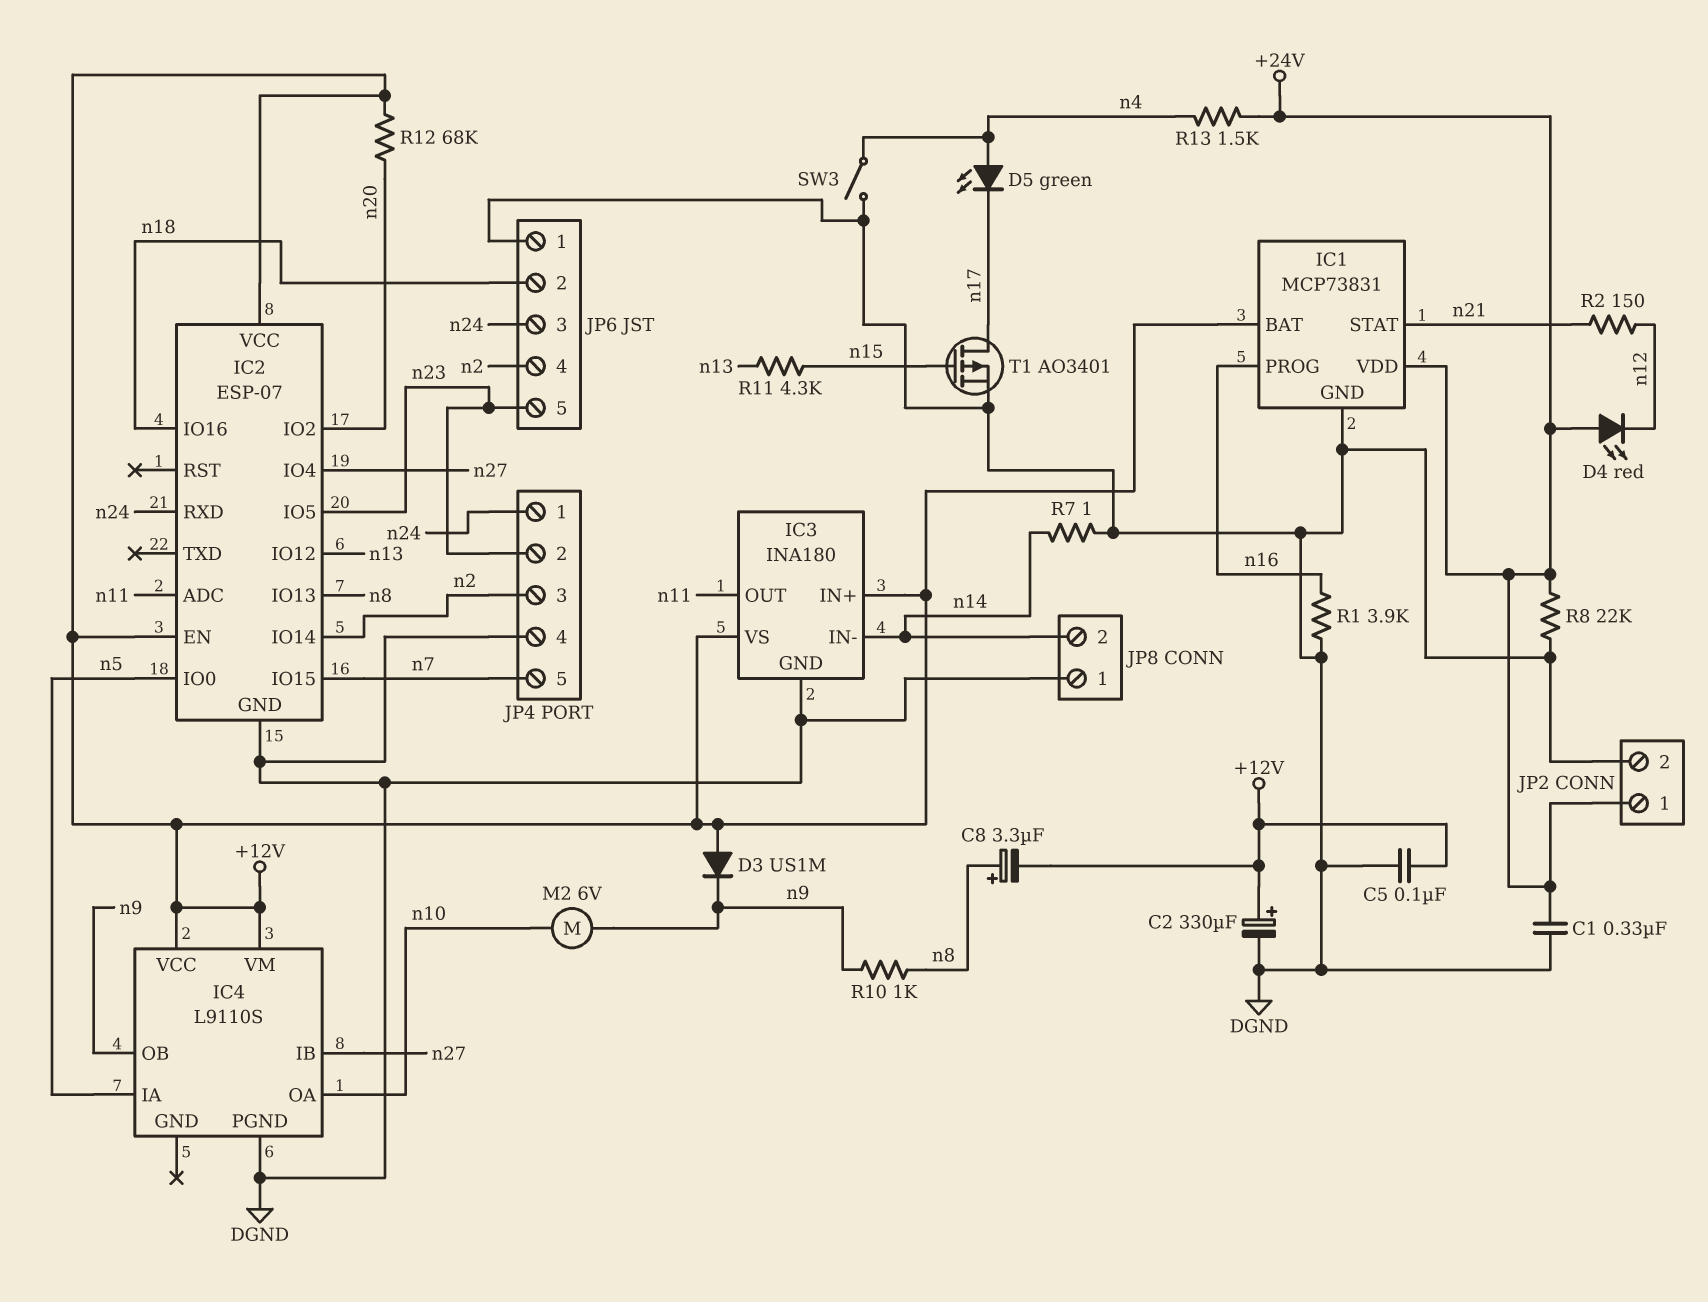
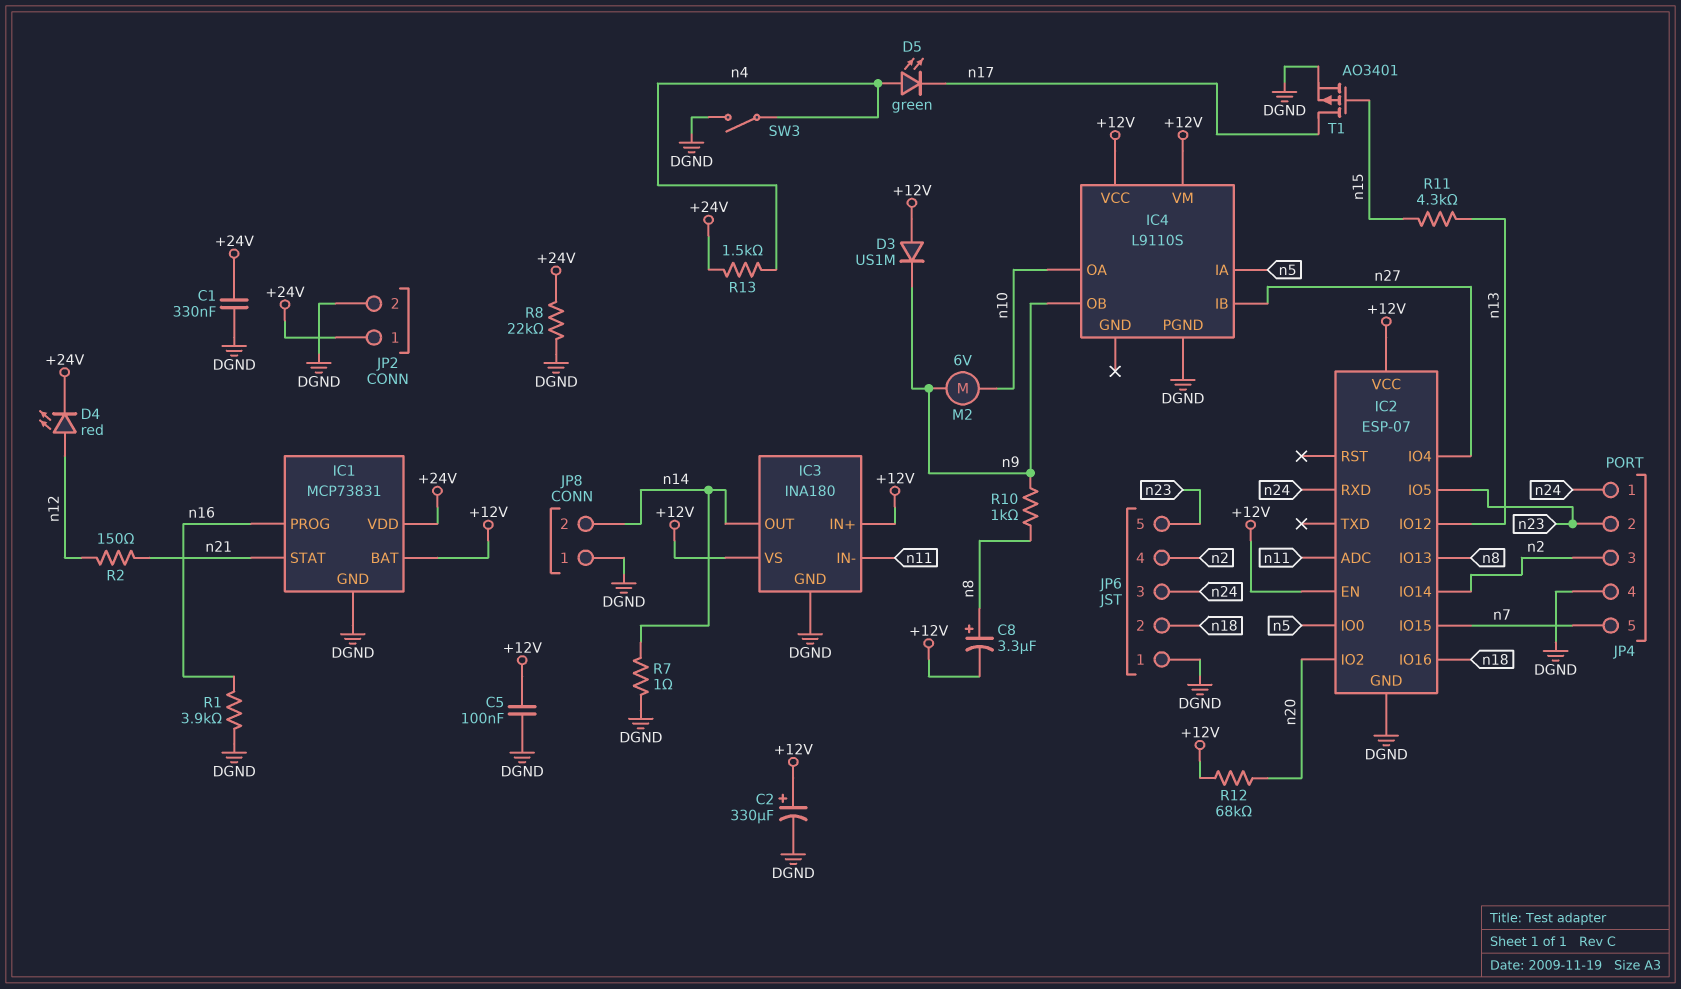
D4: LED red (A +24V, K n12) -> LED red (A n12, K +24V)
IC3 pin IN-: n14 -> n11
IC3 pin OUT: n11 -> n14

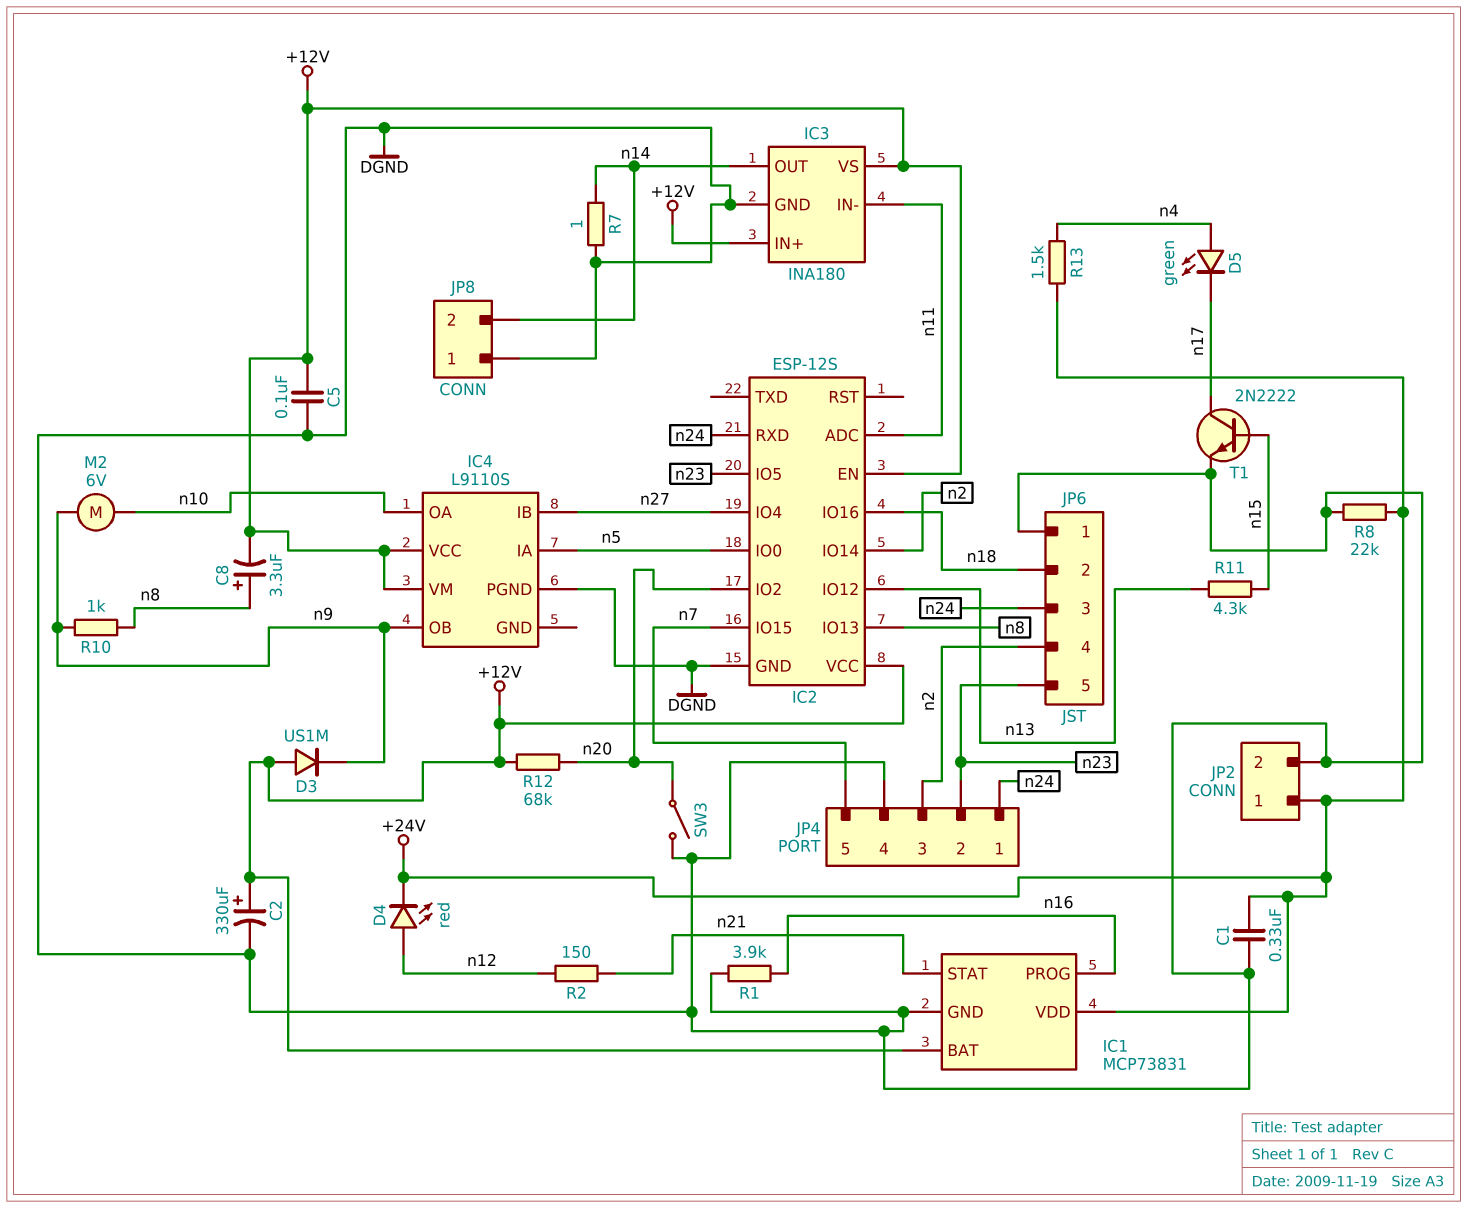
IC2: ESP-07 -> ESP-12S
SW3: switch (DGND, n4) -> switch (DGND, n20)
T1: PMOS AO3401 (G n15, D n17, S DGND) -> NPN 2N2222 (B n15, C n17, E DGND)

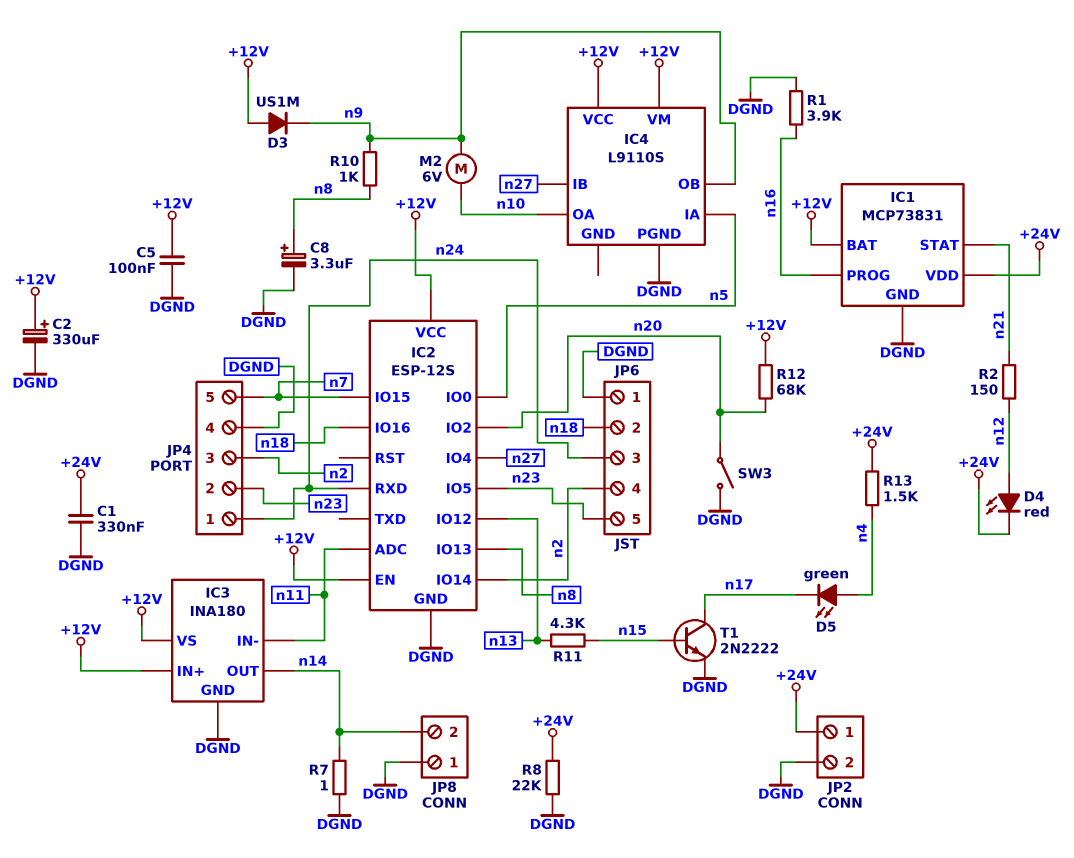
C8: 3.3uF (plus n8, minus +12V) -> 3.3uF (plus n8, minus DGND)

